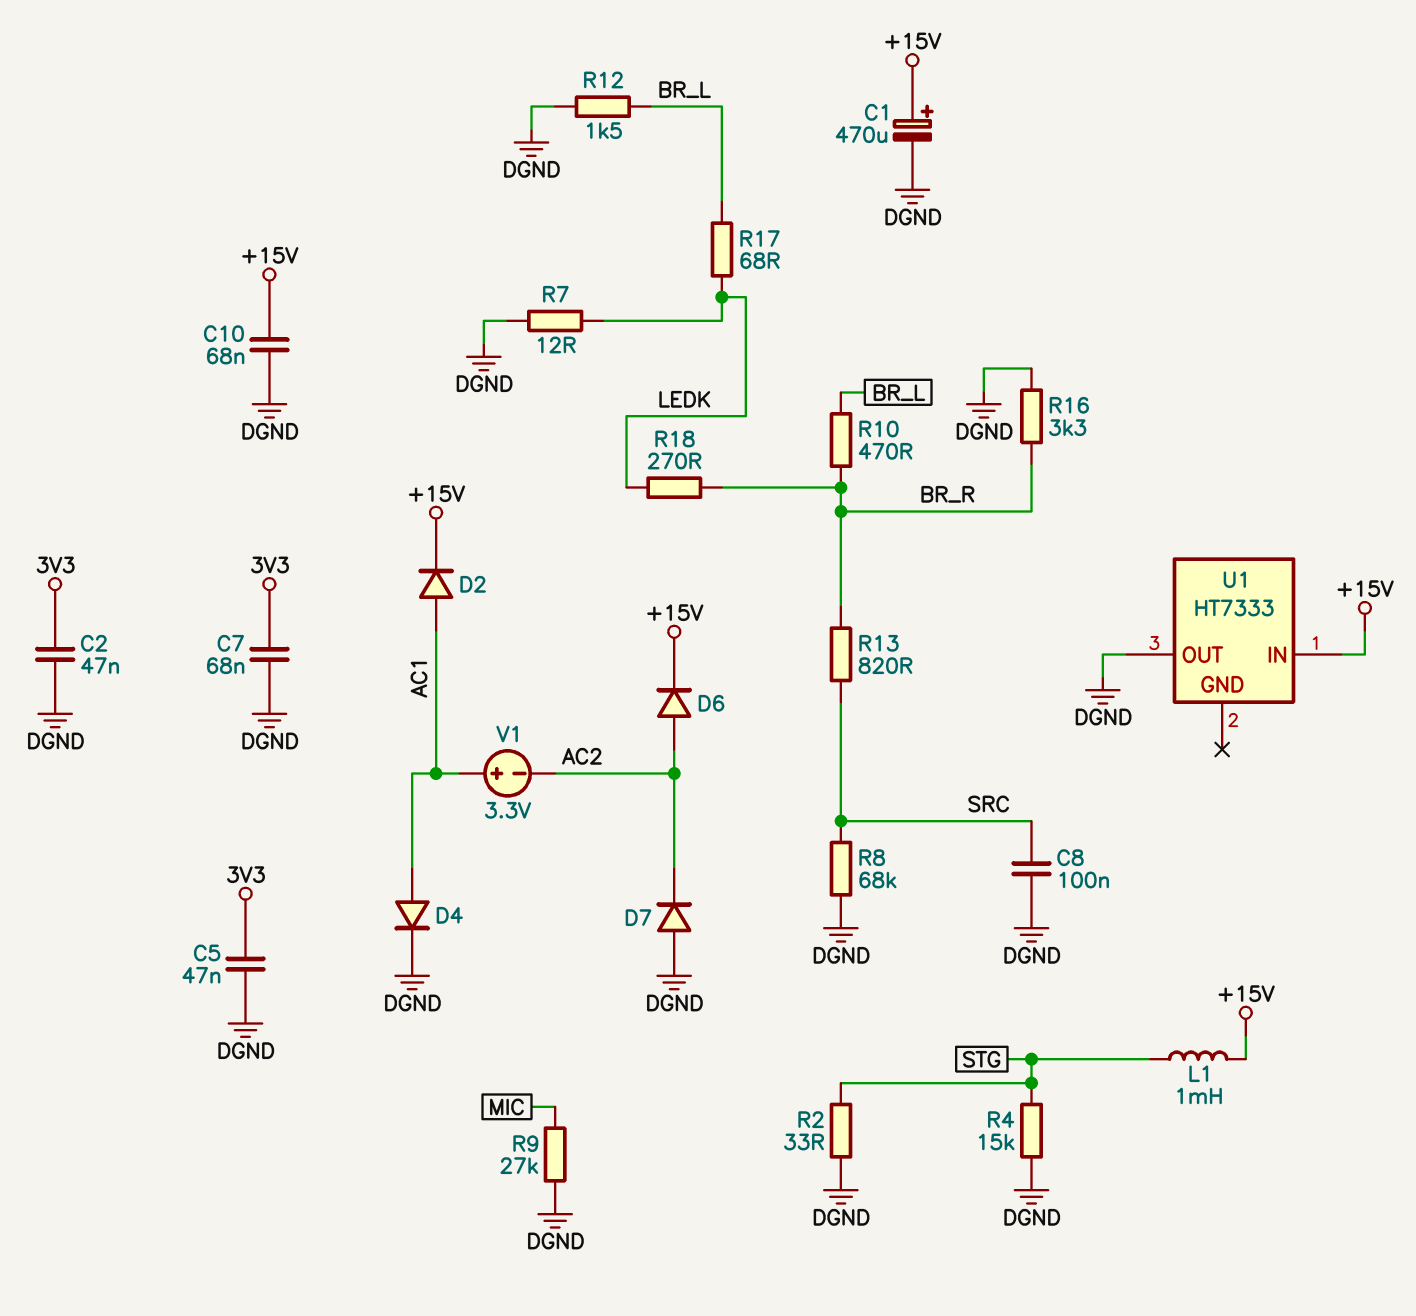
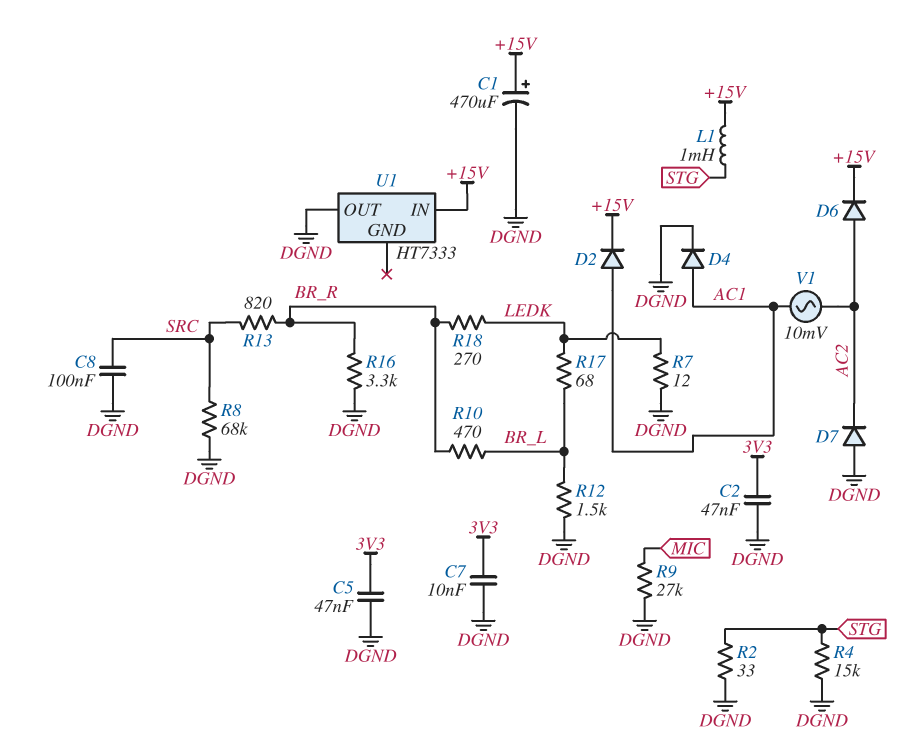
C7: 68nF (3V3, DGND) -> 10nF (3V3, DGND)
C10: 68nF (+15V, DGND) -> none
V1: 3.3V (plus AC1, minus AC2) -> AC 10mV (AC1, AC2)

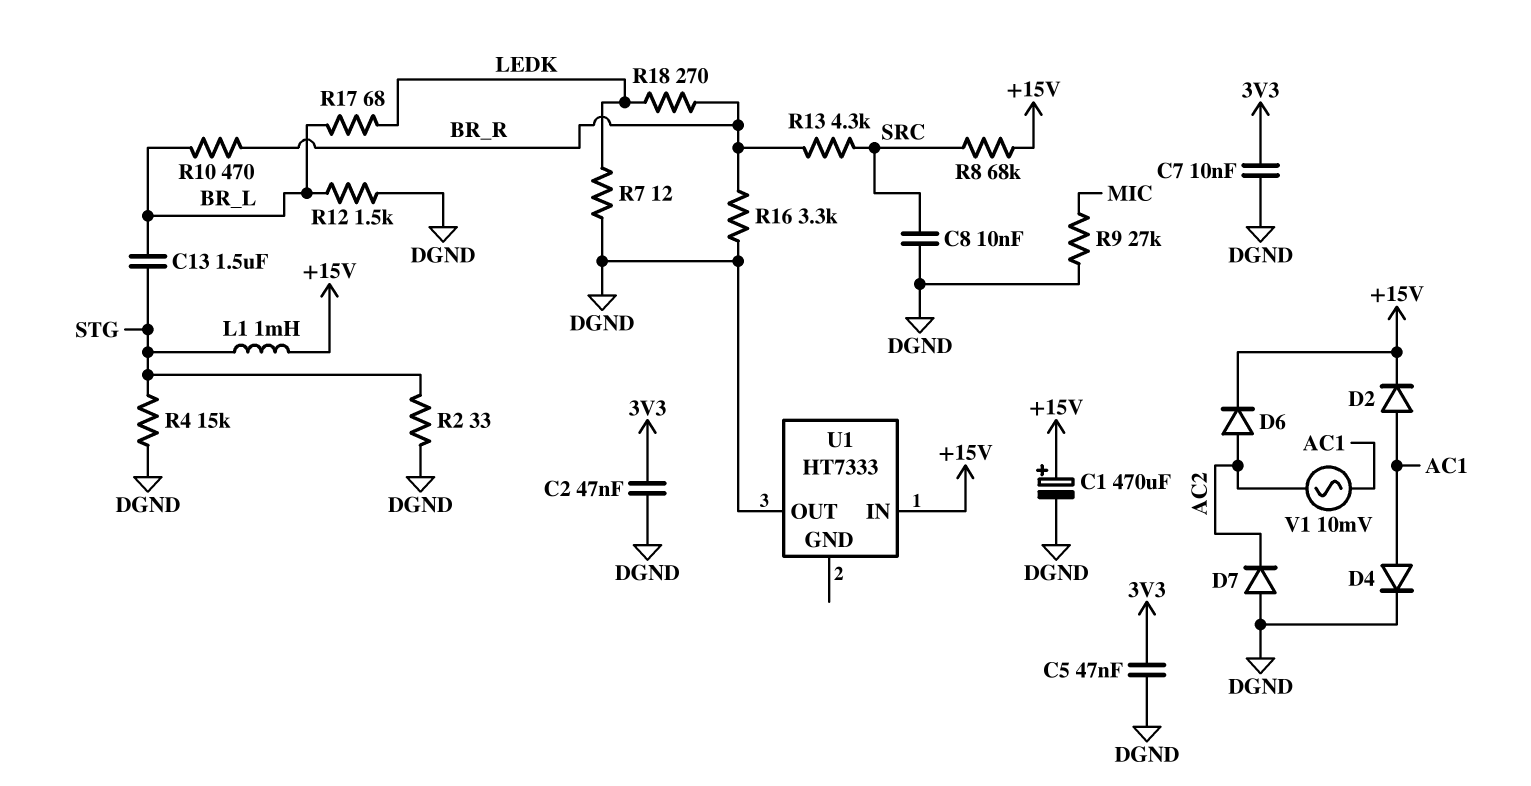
C8: 100nF (DGND, SRC) -> 10nF (DGND, SRC)
C13: none -> 1.5uF (BR_L, STG)
R8: 68k (DGND, SRC) -> 68k (+15V, SRC)
R13: 820 (BR_R, SRC) -> 4.3k (BR_R, SRC)

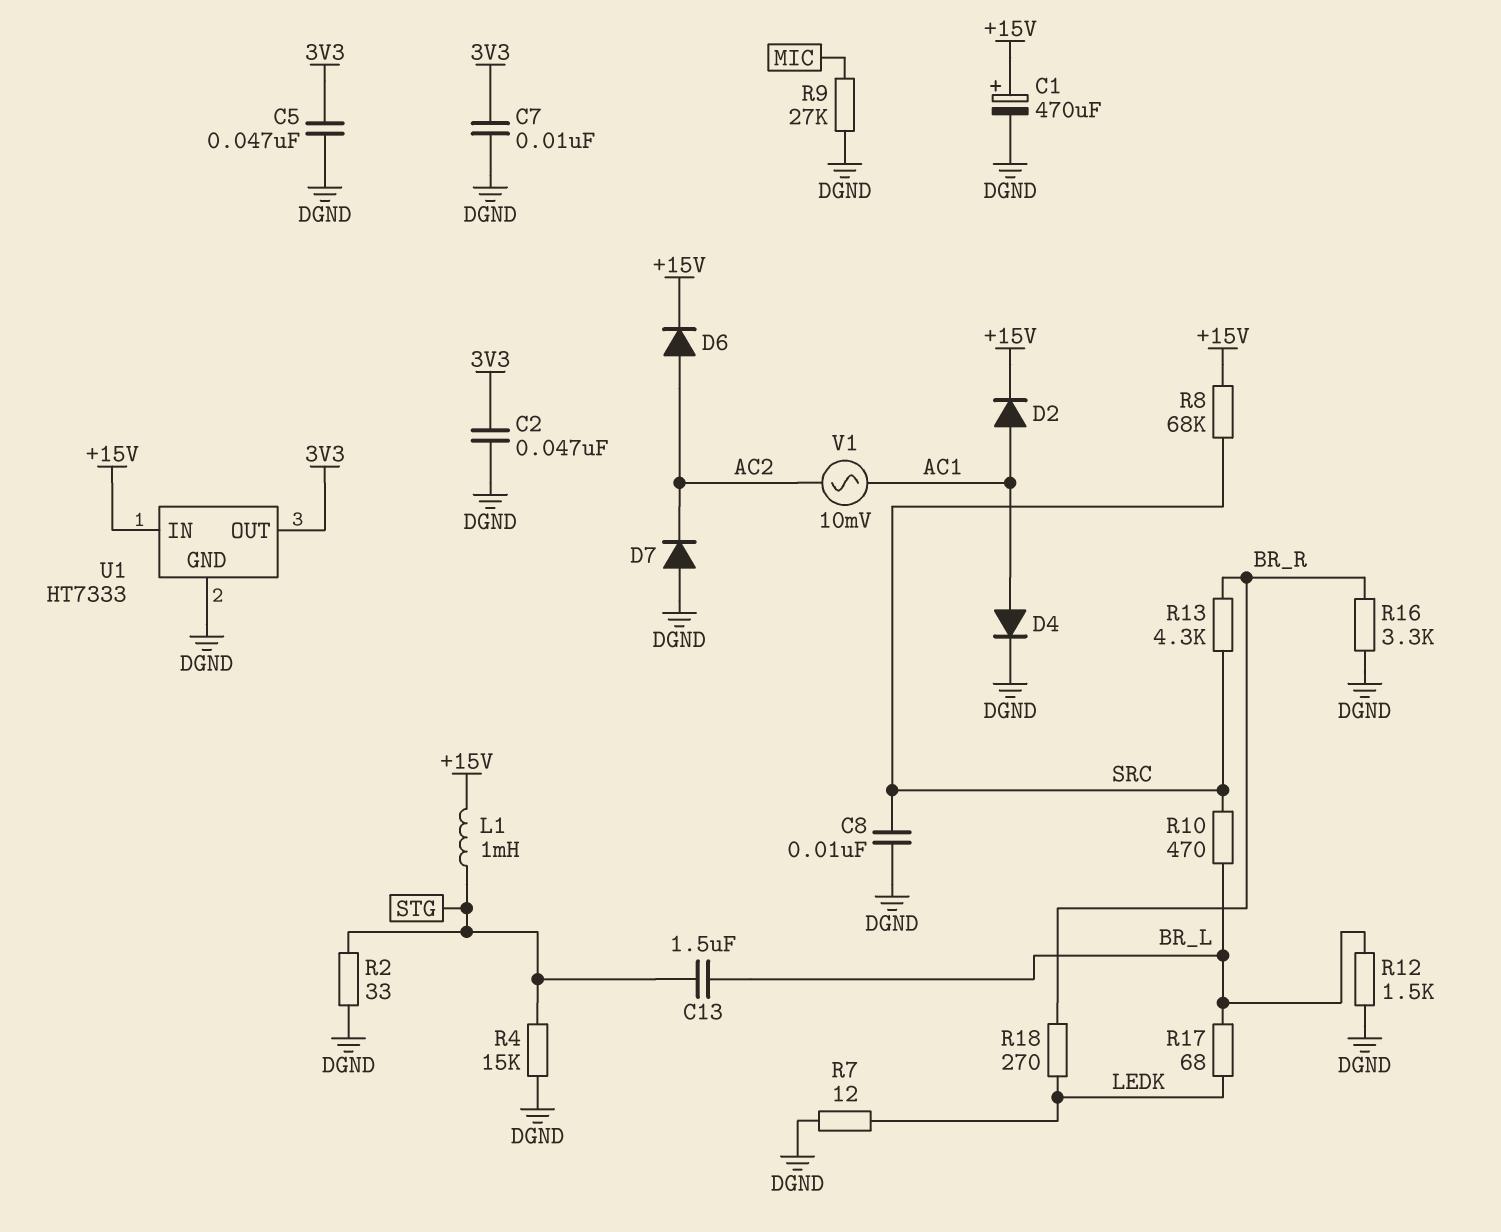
R10: 470 (BR_L, BR_R) -> 470 (BR_L, SRC)
U1 pin GND: none -> DGND
U1 pin OUT: DGND -> 3V3

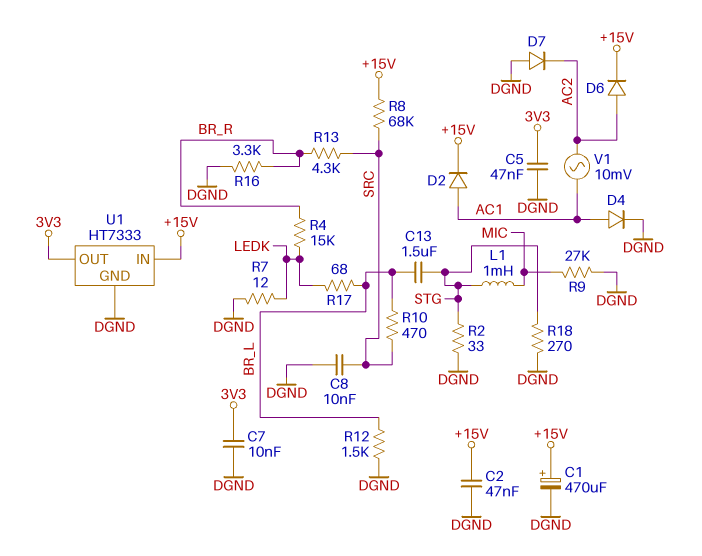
C2: 47nF (3V3, DGND) -> 47nF (+15V, DGND)
L1: 1mH (+15V, STG) -> 1mH (MIC, STG)
R4: 15k (DGND, STG) -> 15k (BR_R, LEDK)
R18: 270 (BR_R, LEDK) -> 270 (DGND, STG)

